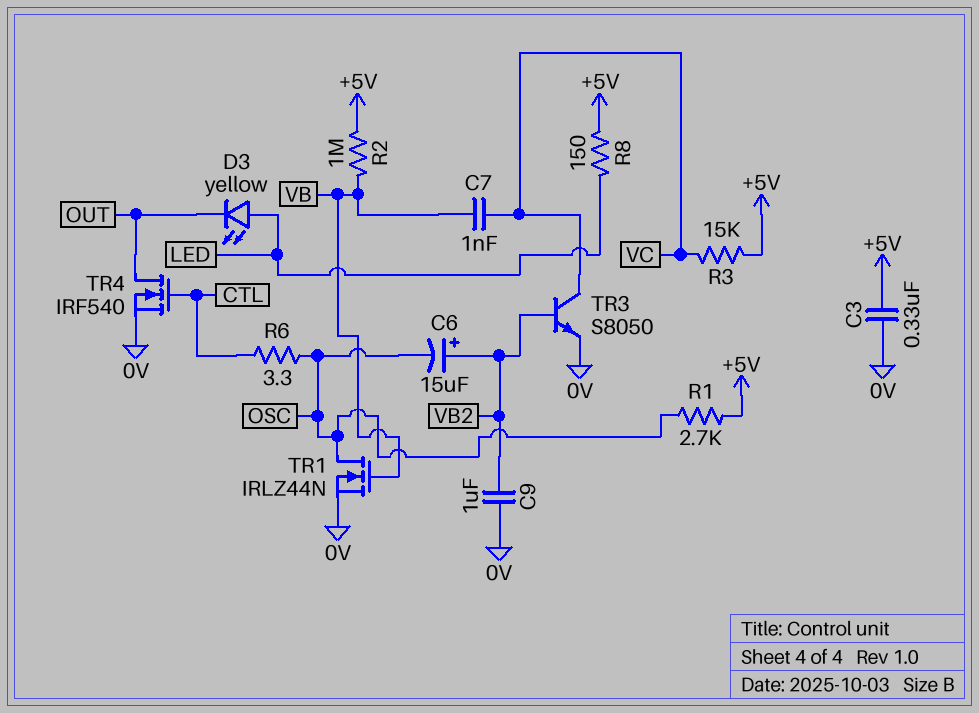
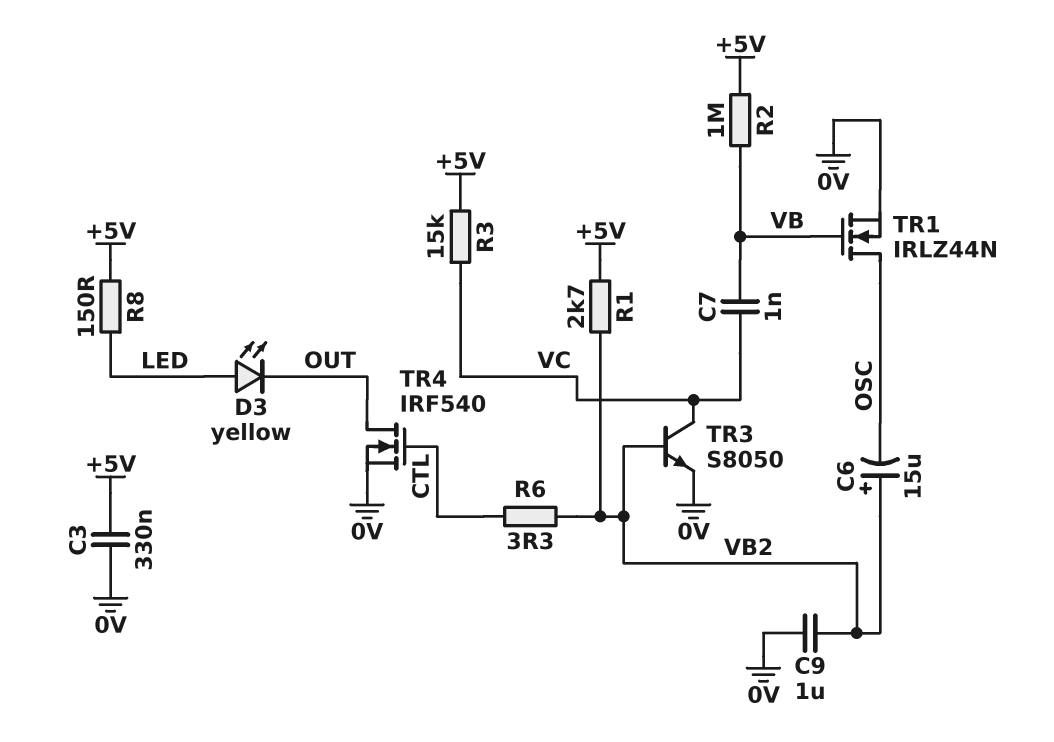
R1: 2.7k (+5V, OSC) -> 2.7k (+5V, VB2)
R6: 3.3 (CTL, OSC) -> 3.3 (CTL, VB2)

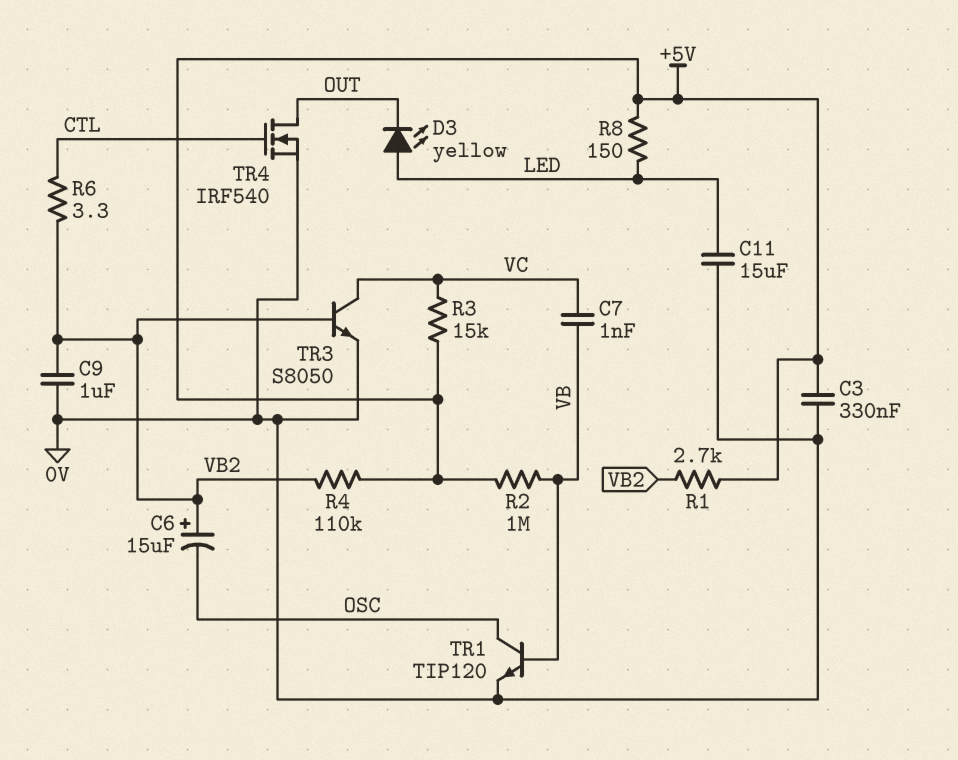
C11: none -> 15uF (0V, LED)
R4: none -> 110k (+5V, VB2)
TR1: NMOS IRLZ44N (G VB, D OSC, S 0V) -> NPN TIP120 (B VB, C OSC, E 0V)

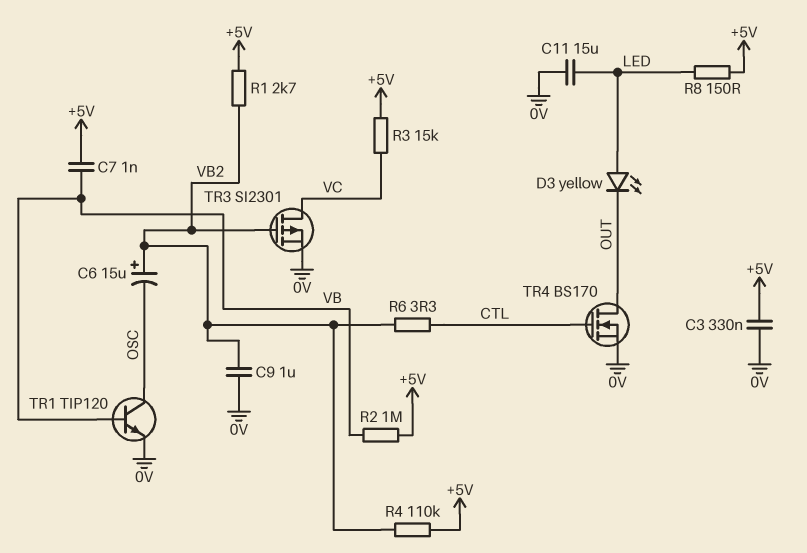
C7: 1nF (VB, VC) -> 1nF (+5V, VB)
TR3: NPN S8050 (B VB2, C VC, E 0V) -> PMOS SI2301 (G VB2, D VC, S 0V)
TR4: NMOS IRF540 (G CTL, D OUT, S 0V) -> NMOS BS170 (G CTL, D OUT, S 0V)

